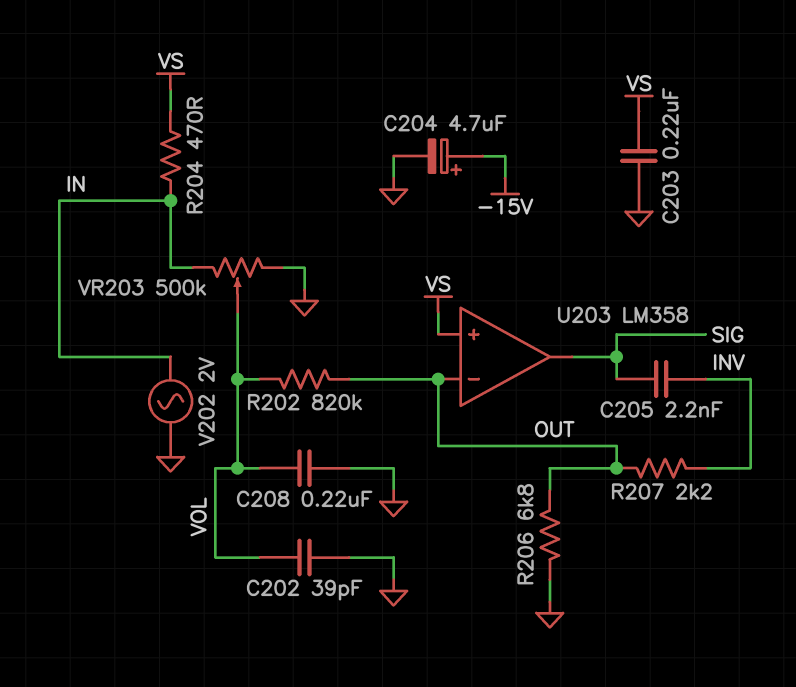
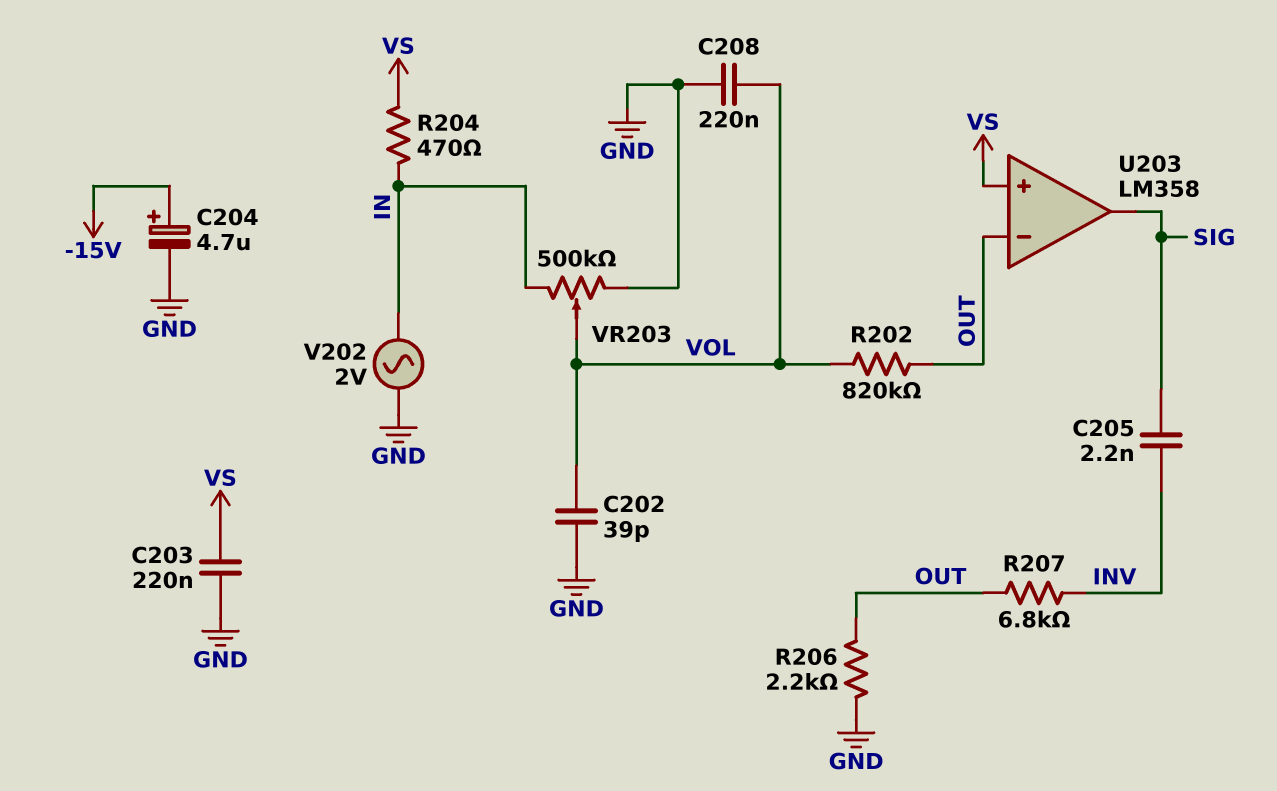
R206: 6.8k (GND, OUT) -> 2.2k (GND, OUT)
R207: 2.2k (INV, OUT) -> 6.8k (INV, OUT)

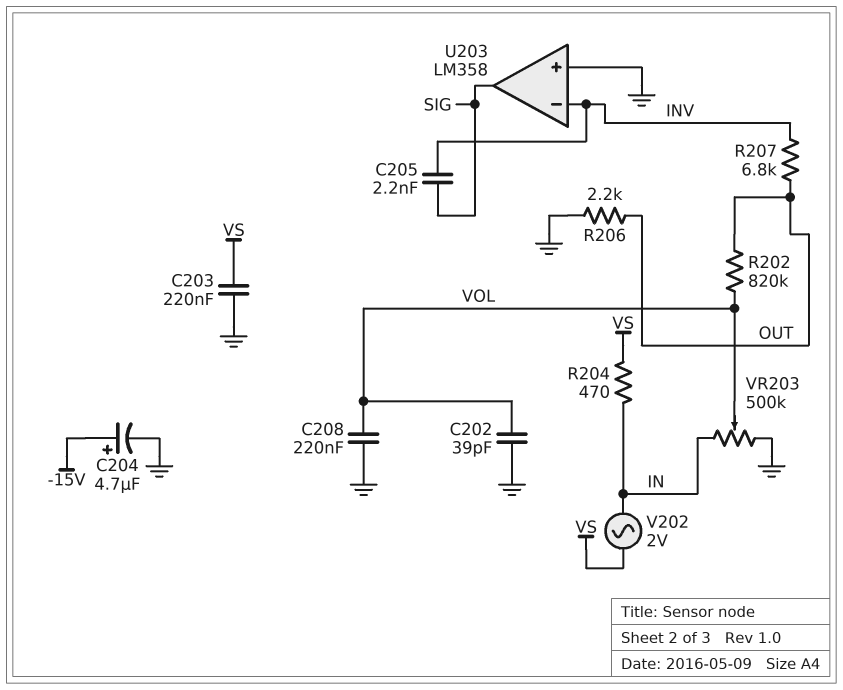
U203 pin in+: VS -> GND
U203 pin in-: OUT -> INV
V202: AC 2V (GND, IN) -> AC 2V (IN, VS)

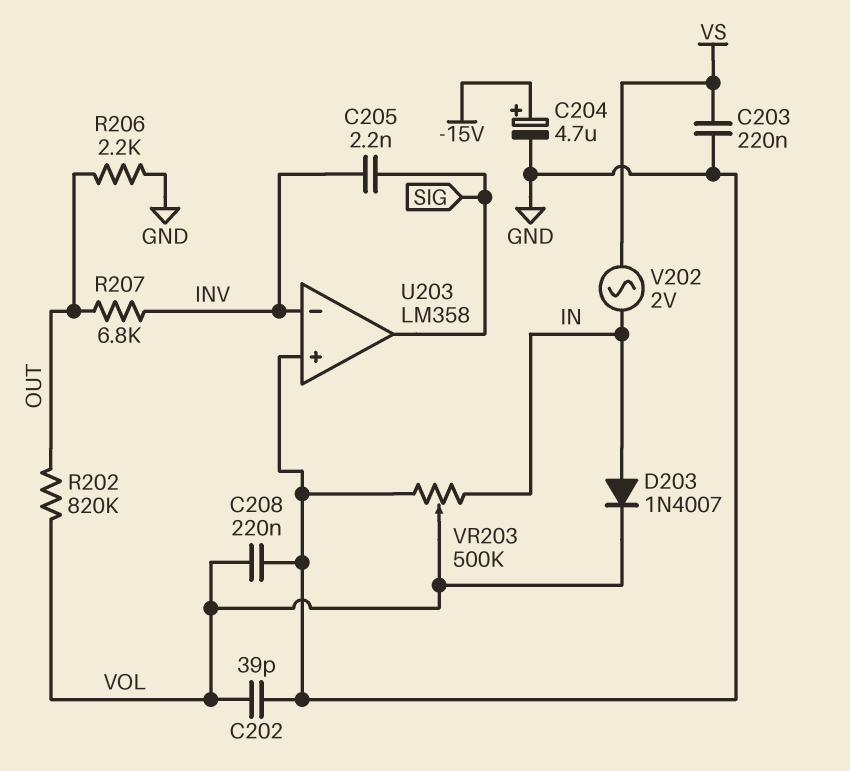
D203: none -> diode 1N4007 (A IN, K VOL)
R204: 470 (IN, VS) -> none

